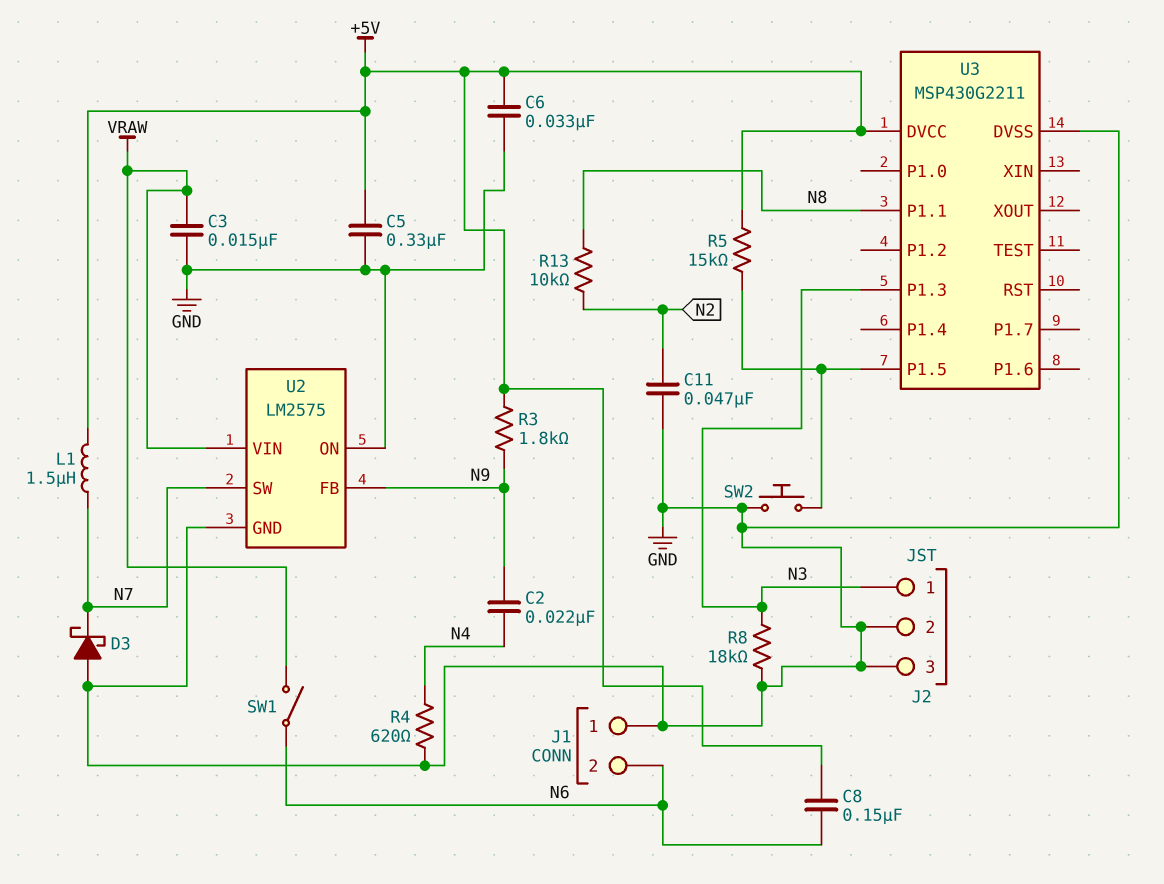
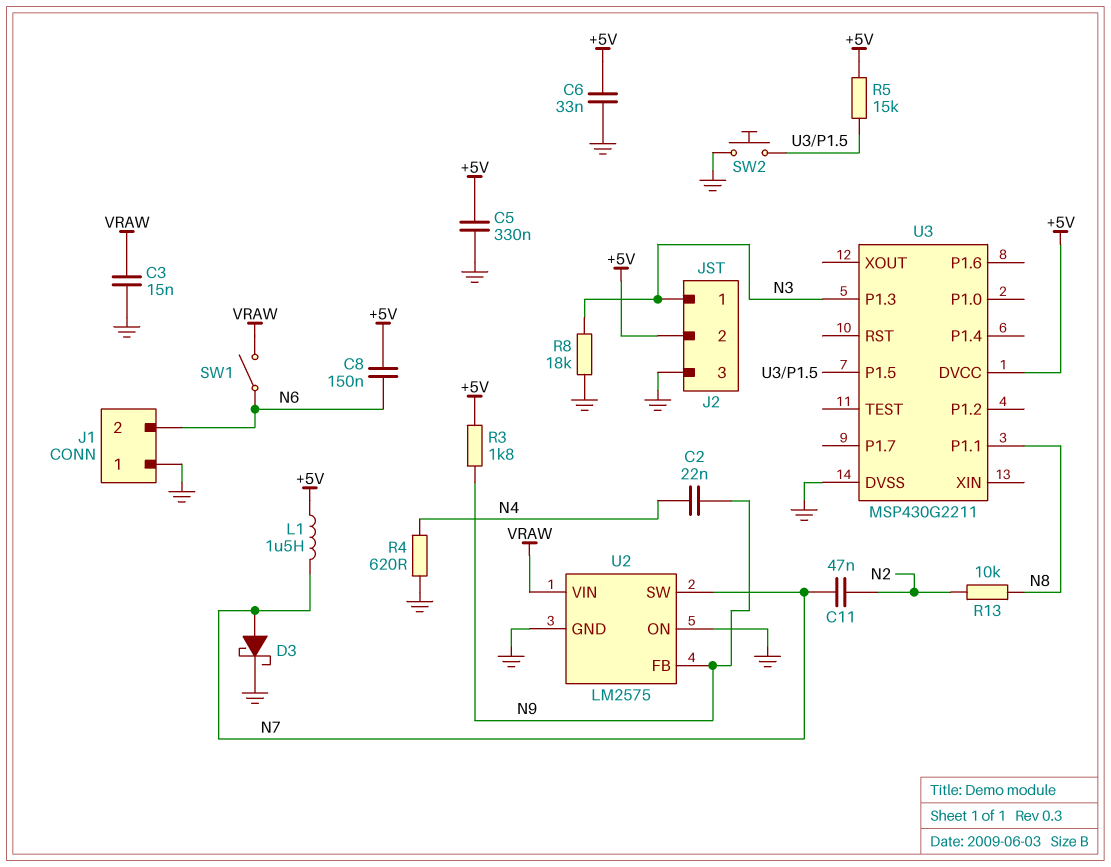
C11: 47nF (GND, N2) -> 47nF (N2, N7)
D3: schottky (A GND, K N7) -> schottky (A N7, K GND)
J2 pin 2: GND -> +5V

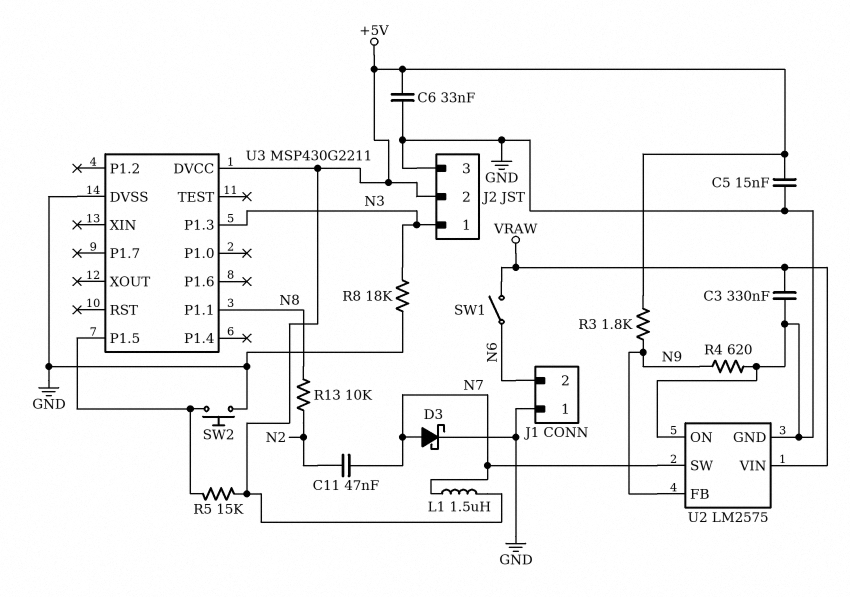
C2: 22nF (N4, N9) -> none
C3: 15nF (GND, VRAW) -> 330nF (GND, VRAW)
C5: 330nF (+5V, GND) -> 15nF (+5V, GND)
C8: 150nF (+5V, N6) -> none
R4: 620 (GND, N4) -> 620 (GND, N9)

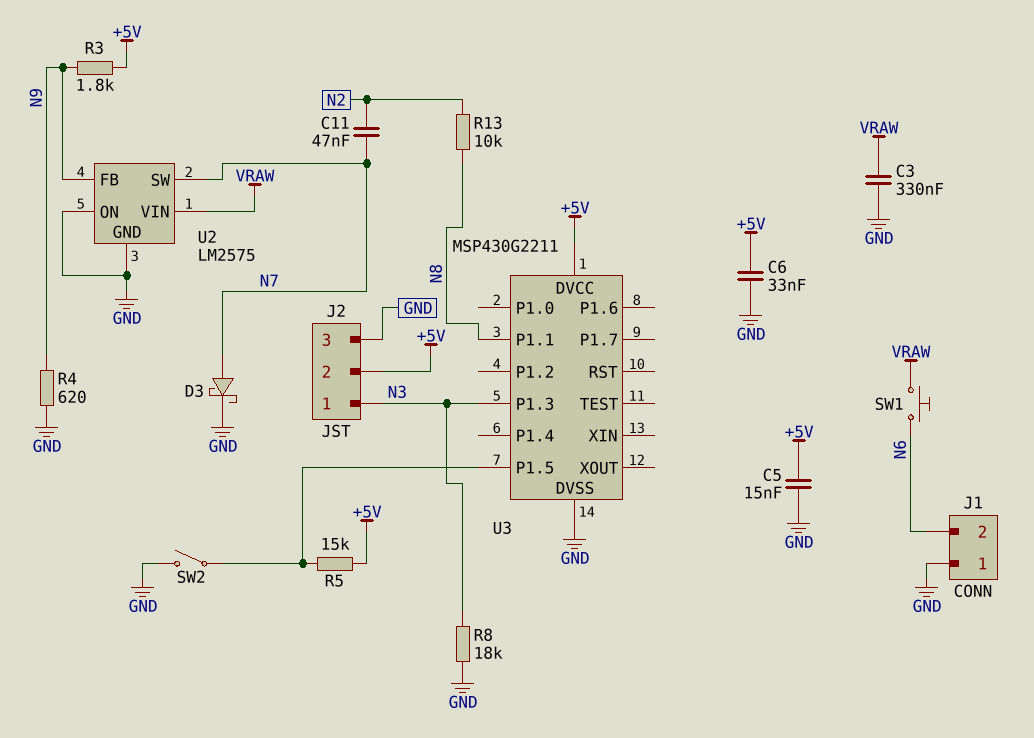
L1: 1.5uH (+5V, N7) -> none
SW1: switch (N6, VRAW) -> button (N6, VRAW)
SW2: button (GND, U3/P1.5) -> switch (GND, U3/P1.5)

